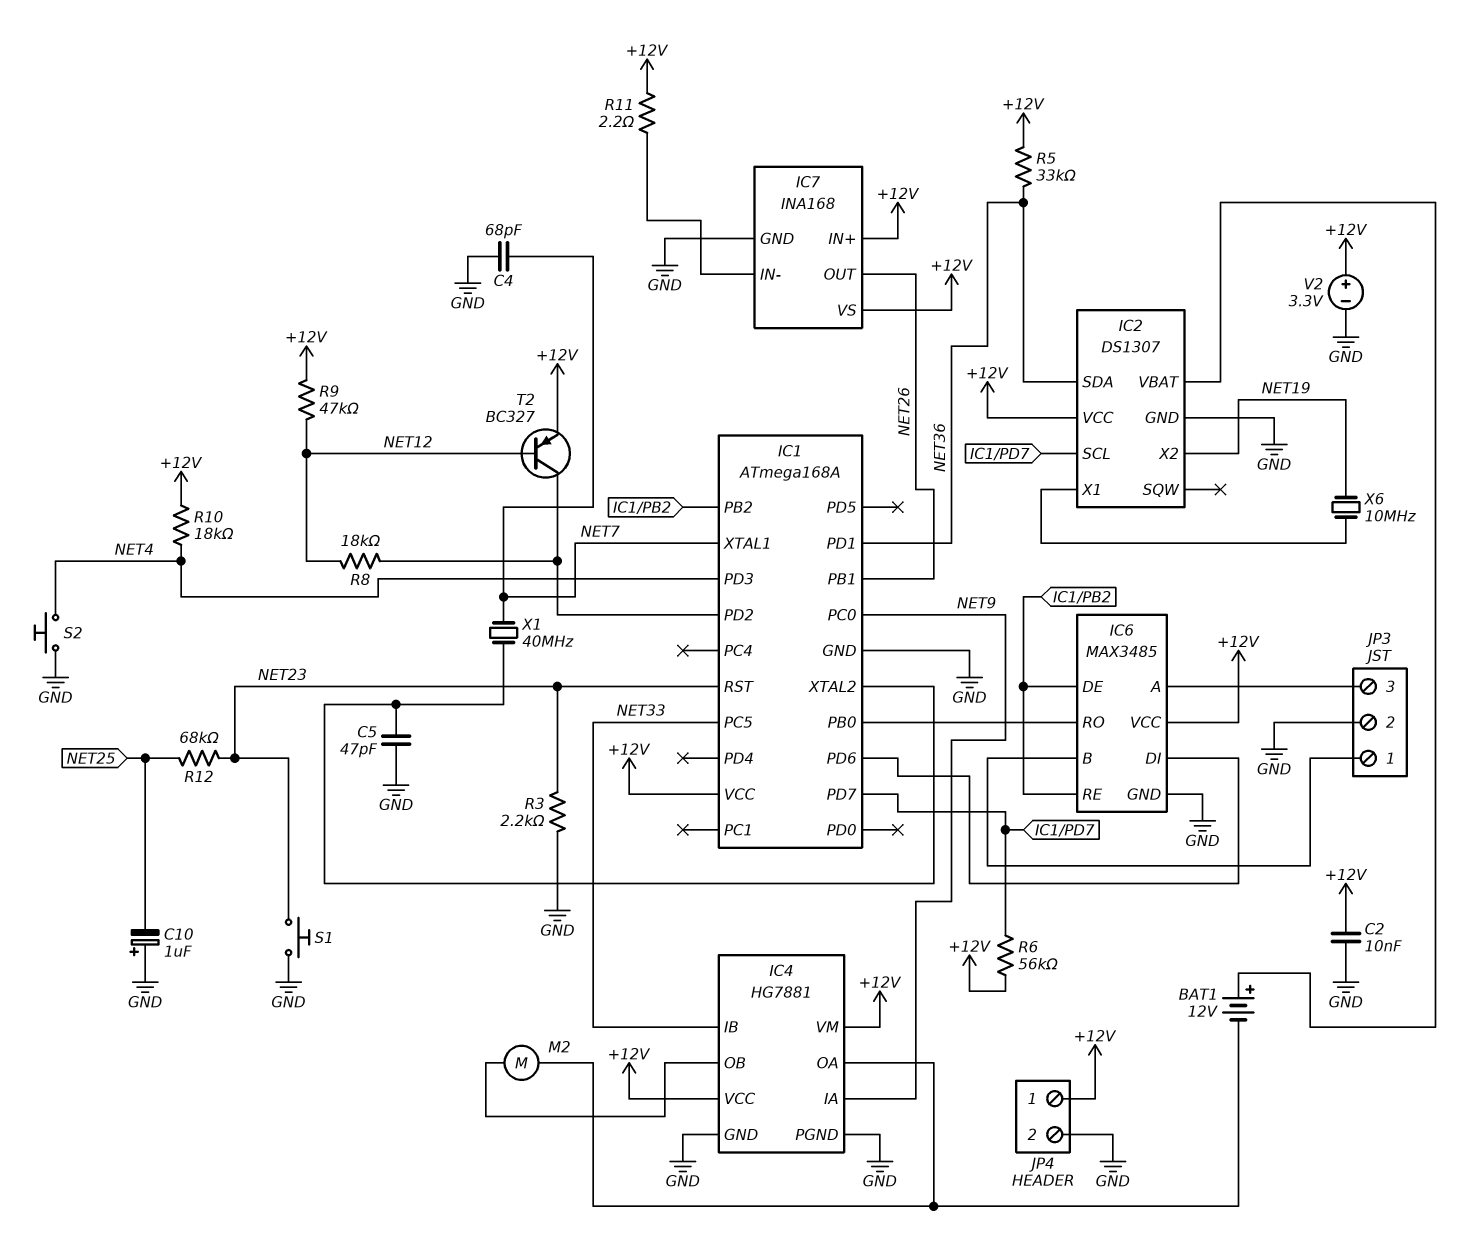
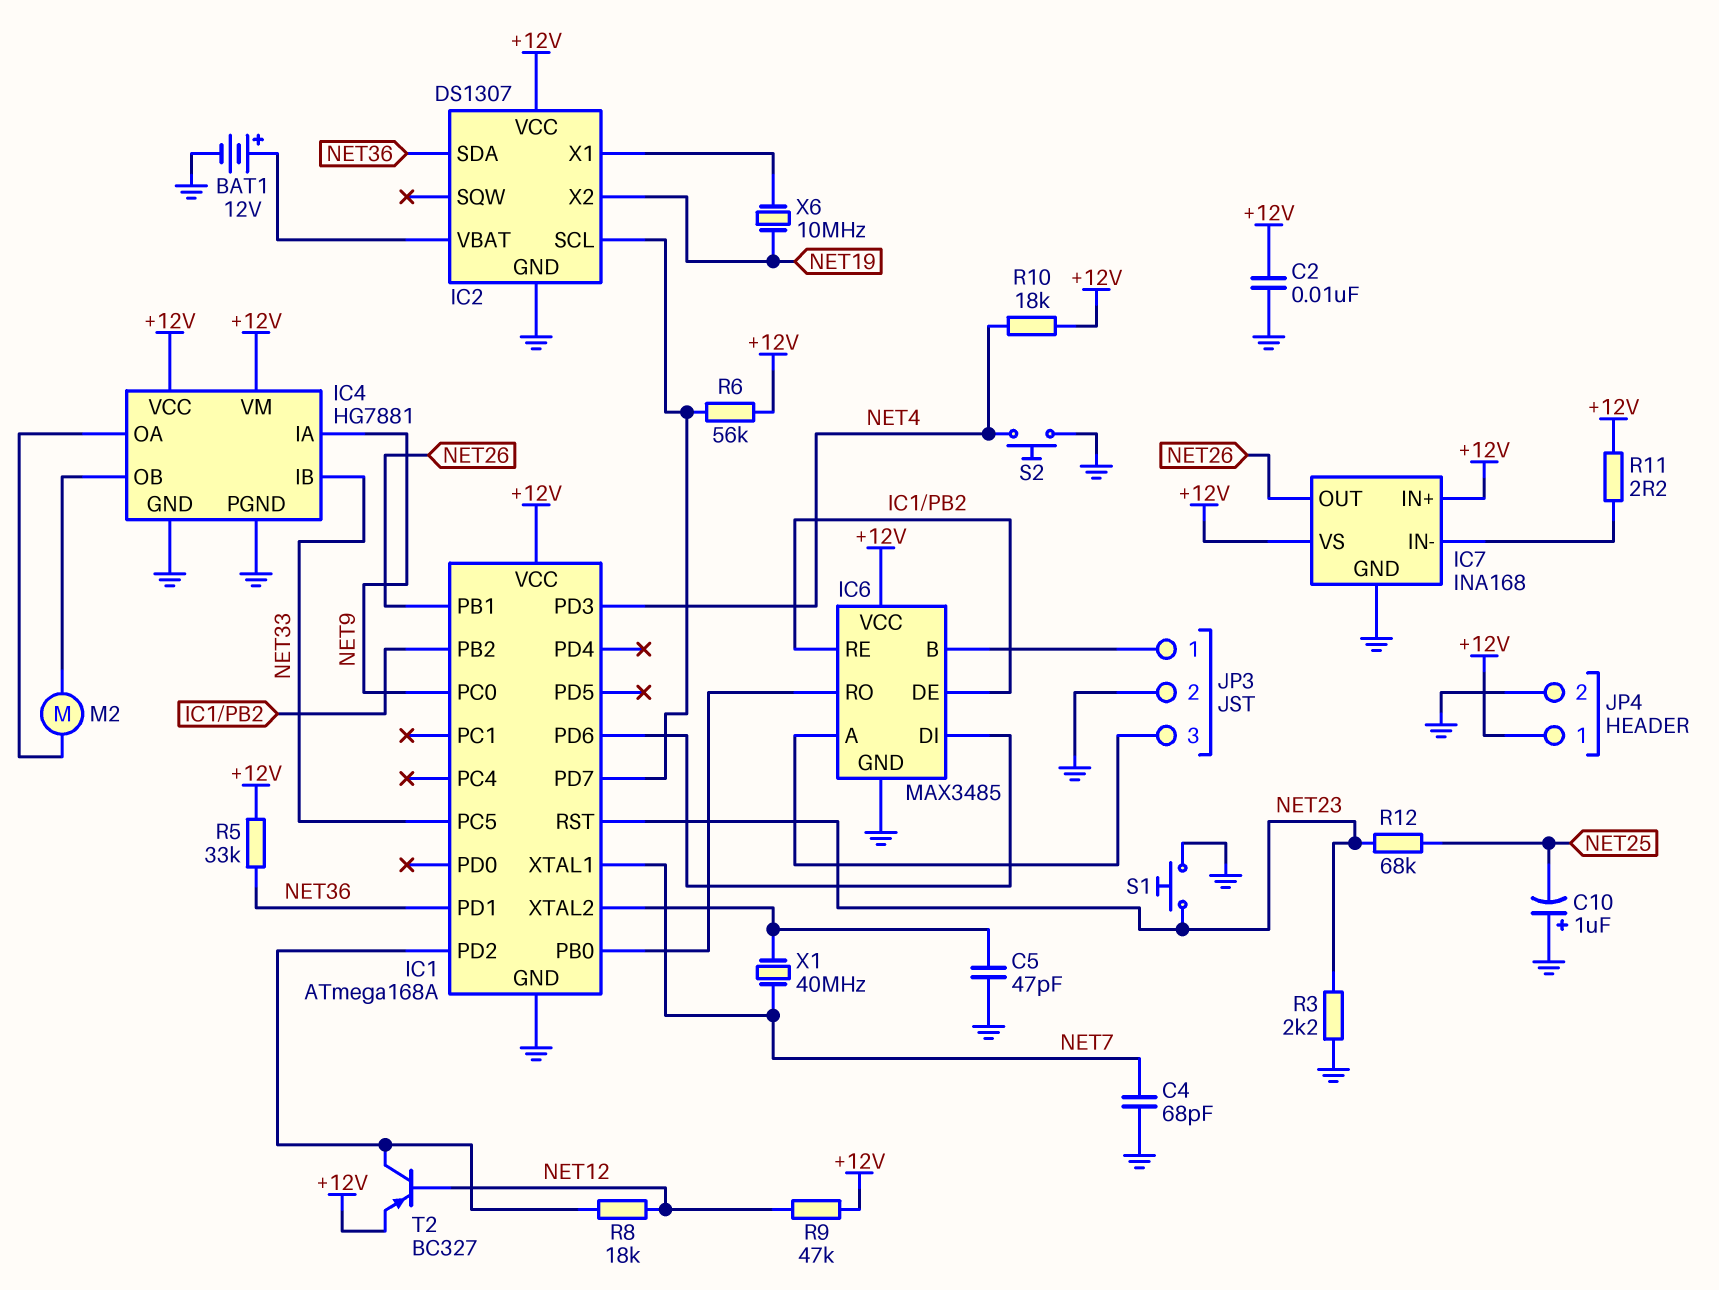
BAT1: 12V (plus IC2/VBAT, minus IC4/OA) -> 12V (plus IC2/VBAT, minus GND)
V2: 3.3V (plus +12V, minus GND) -> none

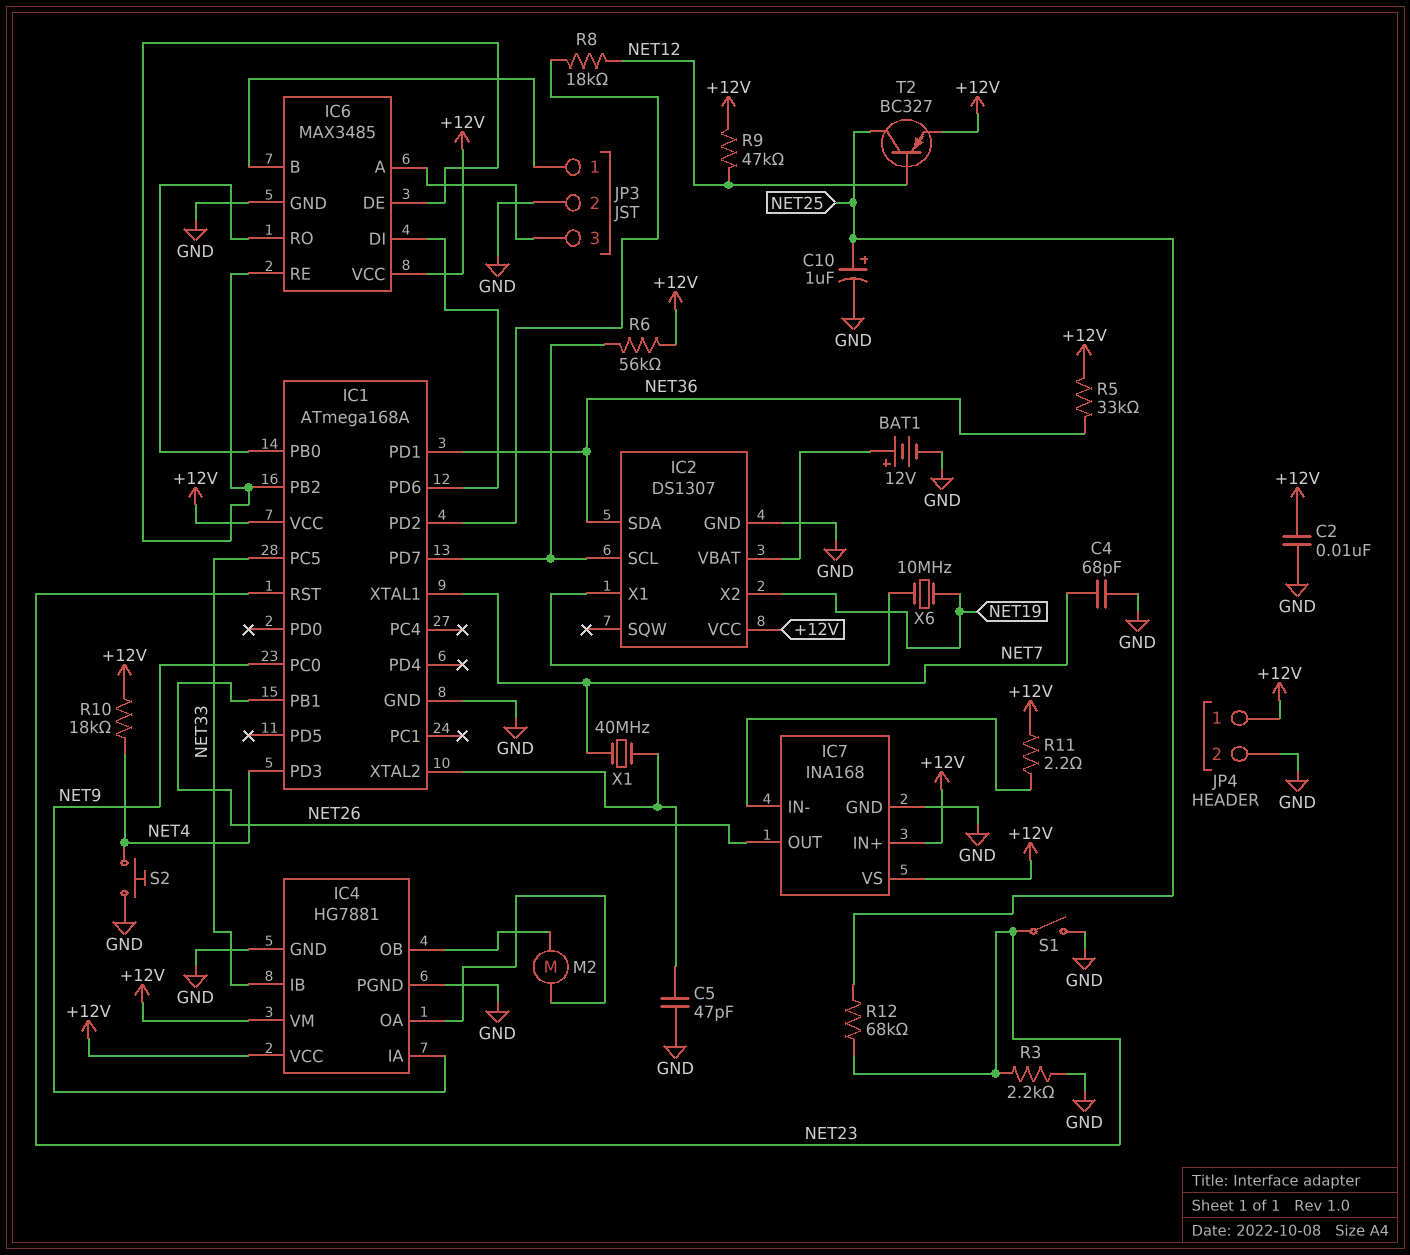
C10: 1uF (plus GND, minus NET25) -> 1uF (plus NET25, minus GND)
S1: button (GND, NET23) -> switch (GND, NET23)
T2: PNP BC327 (B NET12, C IC1/PD2, E +12V) -> PNP BC327 (B NET12, C NET25, E +12V)

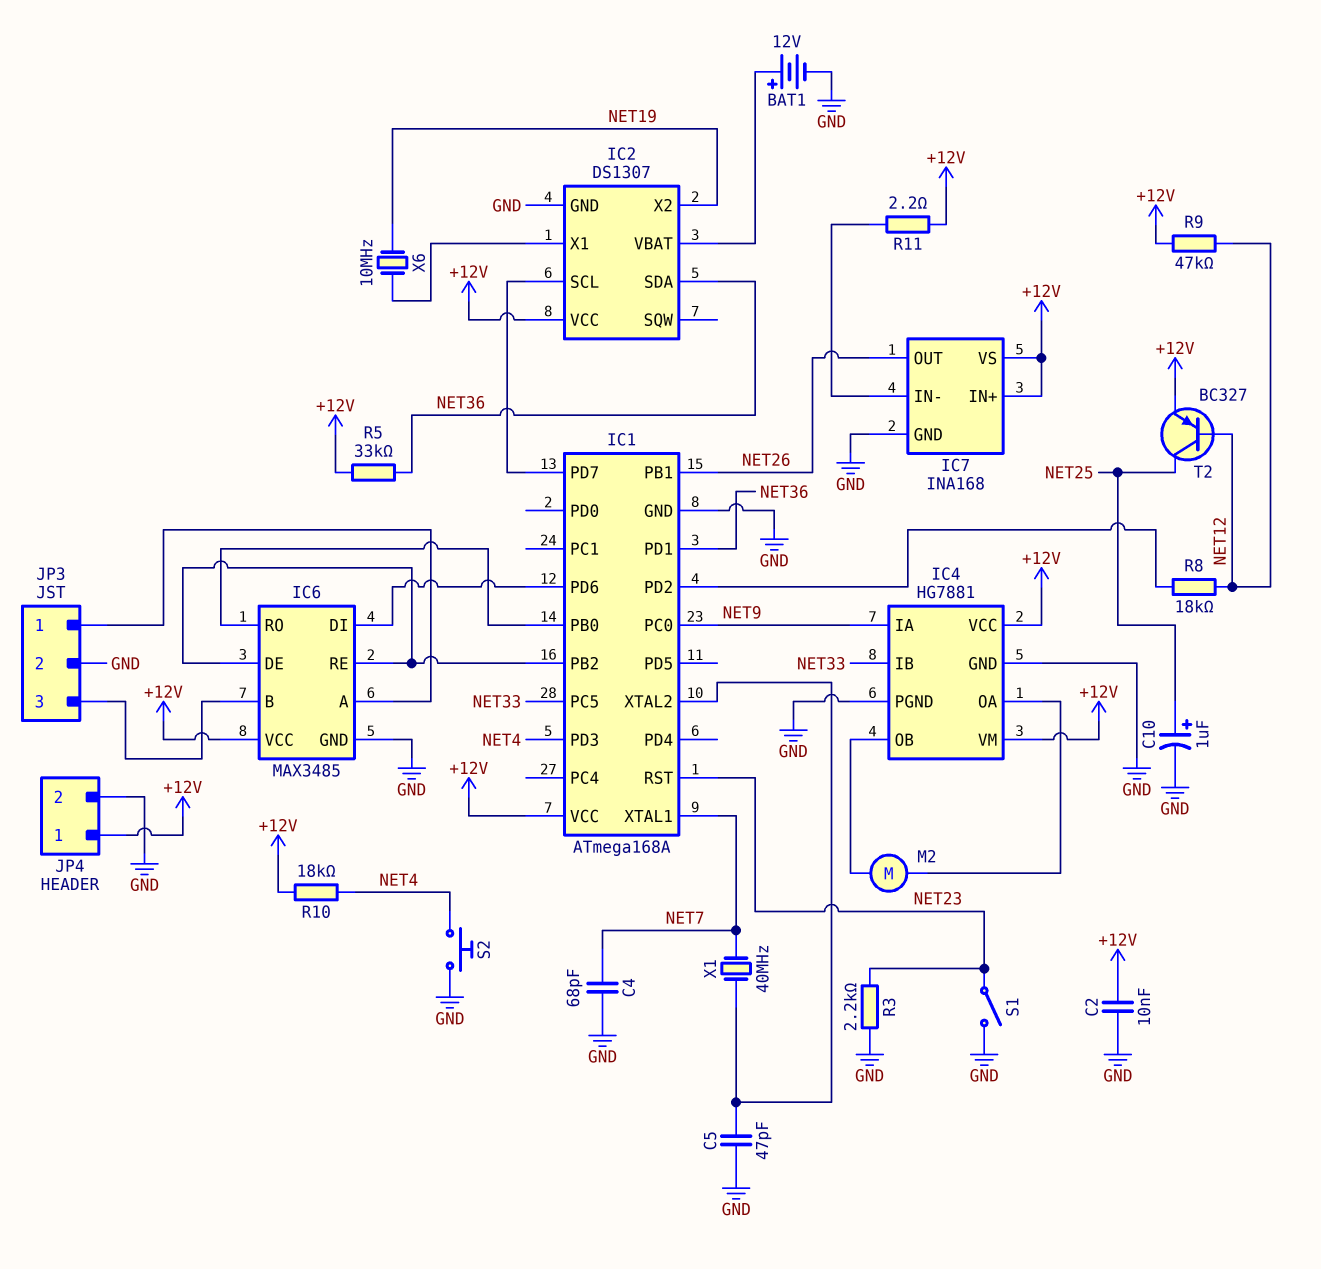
JP3 pin 1: IC6/B -> IC6/A
JP3 pin 3: IC6/A -> IC6/B
R6: 56k (+12V, IC1/PD7) -> none
R12: 68k (NET23, NET25) -> none

